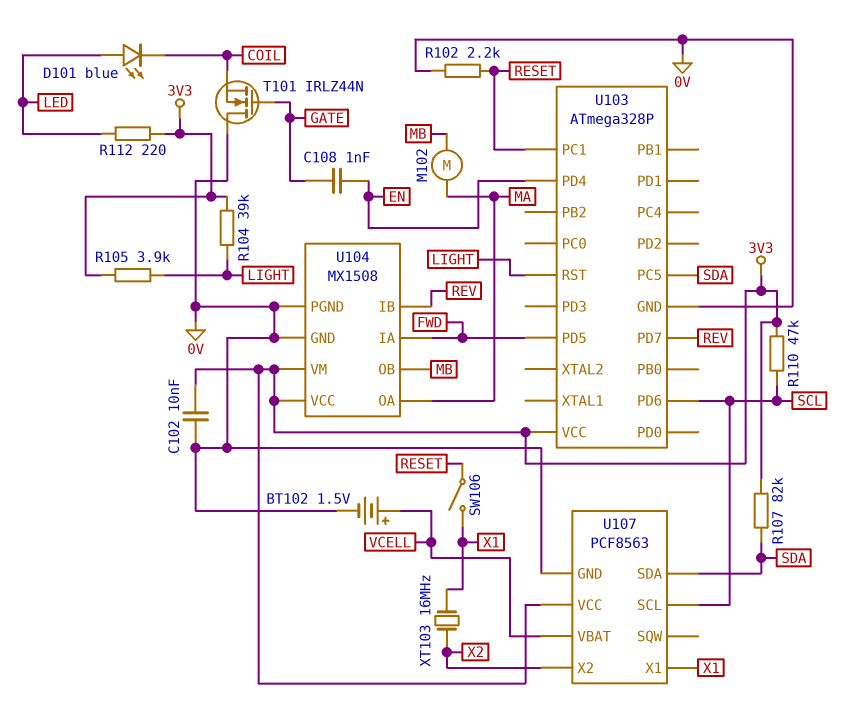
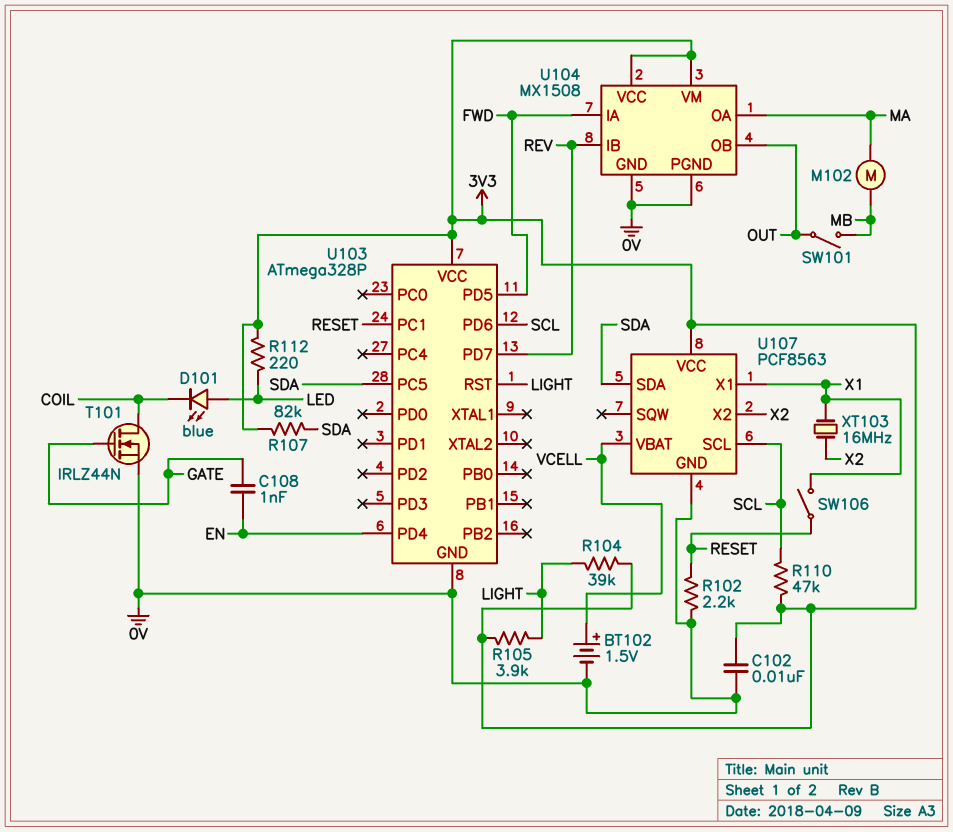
SW101: none -> switch (MB, OUT)
T101: NMOS IRLZ44N (G GATE, D 0V, S COIL) -> NMOS IRLZ44N (G GATE, D COIL, S 0V)
U104 pin OB: MB -> OUT

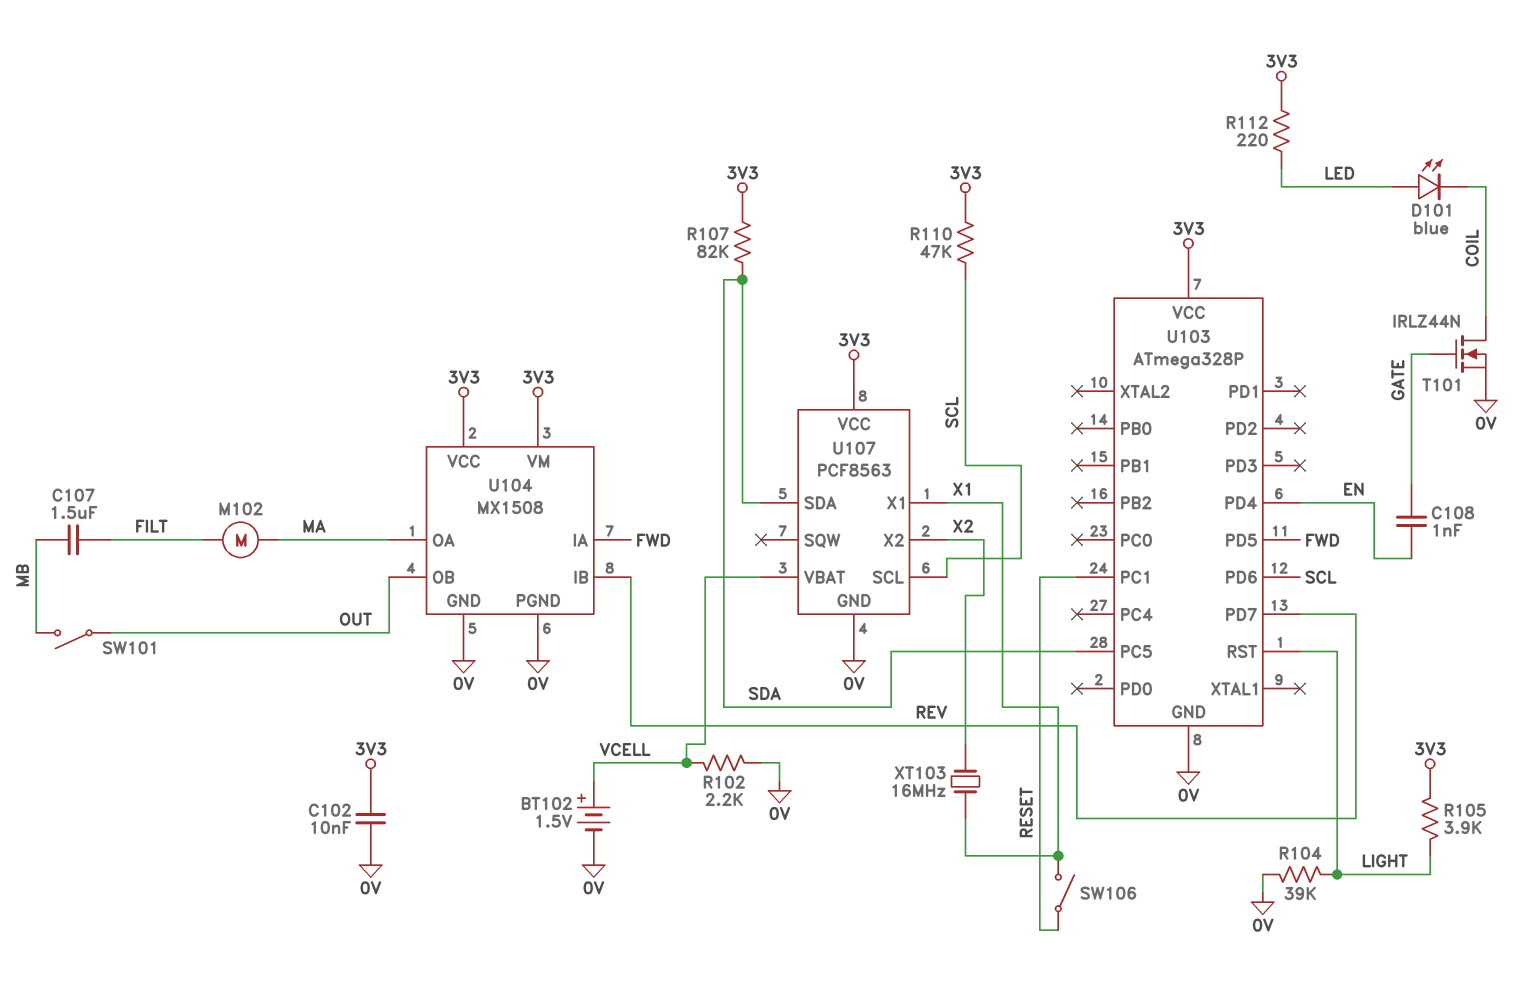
C107: none -> 1.5uF (FILT, MB)
M102: motor (MA, MB) -> motor (FILT, MA)
R102: 2.2k (0V, RESET) -> 2.2k (0V, VCELL)
R104: 39k (3V3, LIGHT) -> 39k (0V, LIGHT)

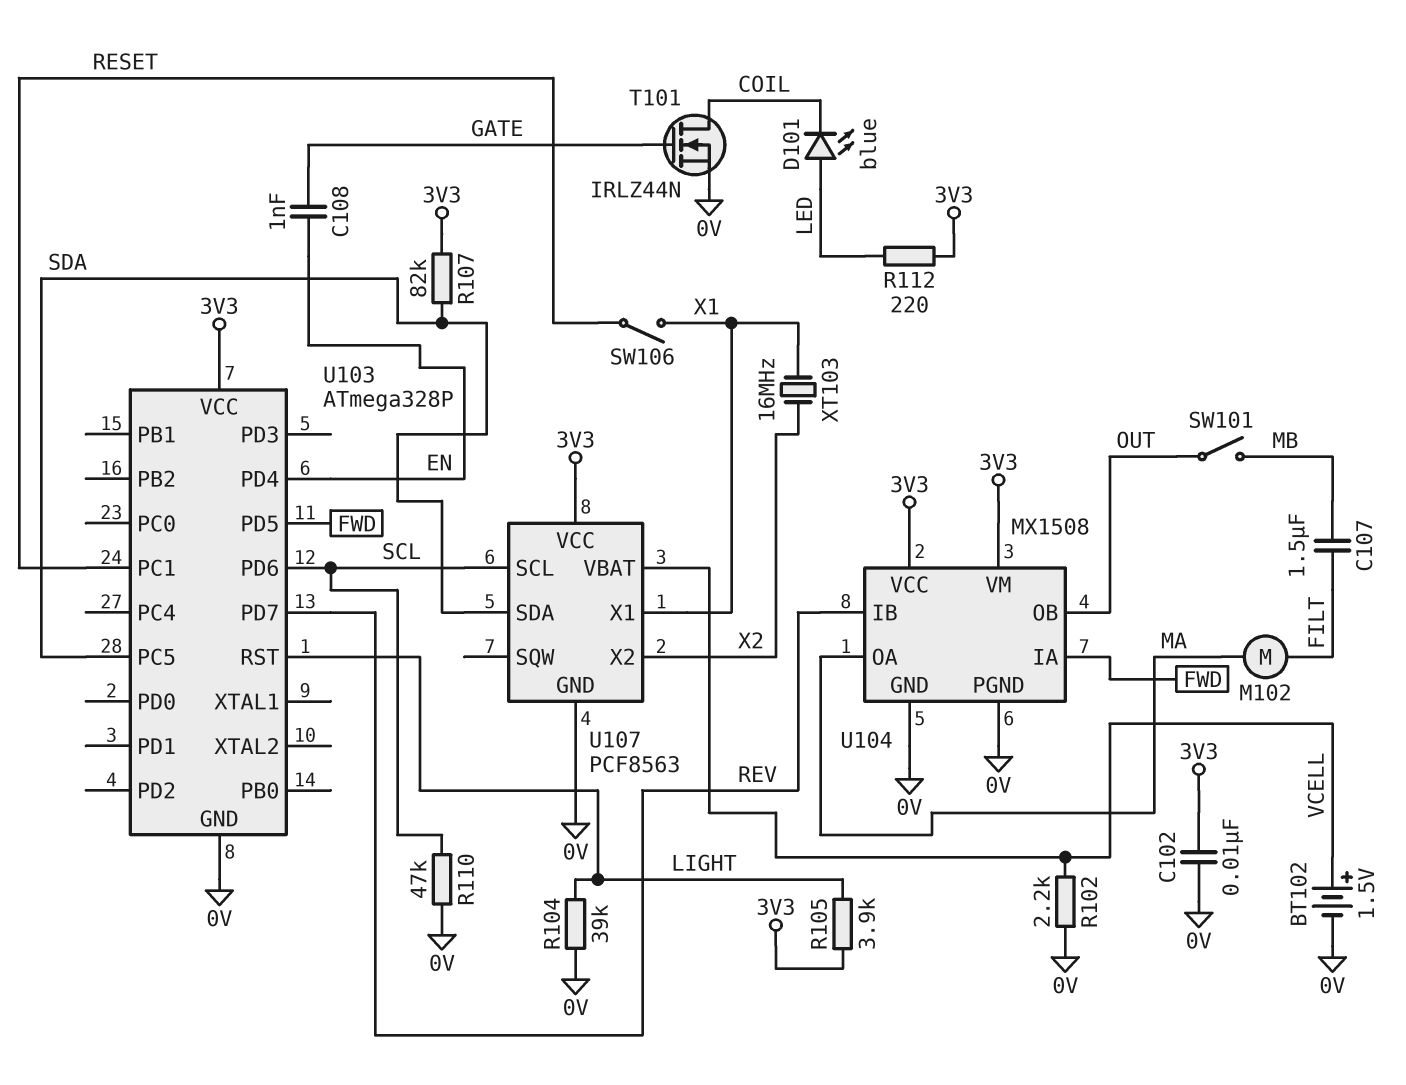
R110: 47k (3V3, SCL) -> 47k (0V, SCL)

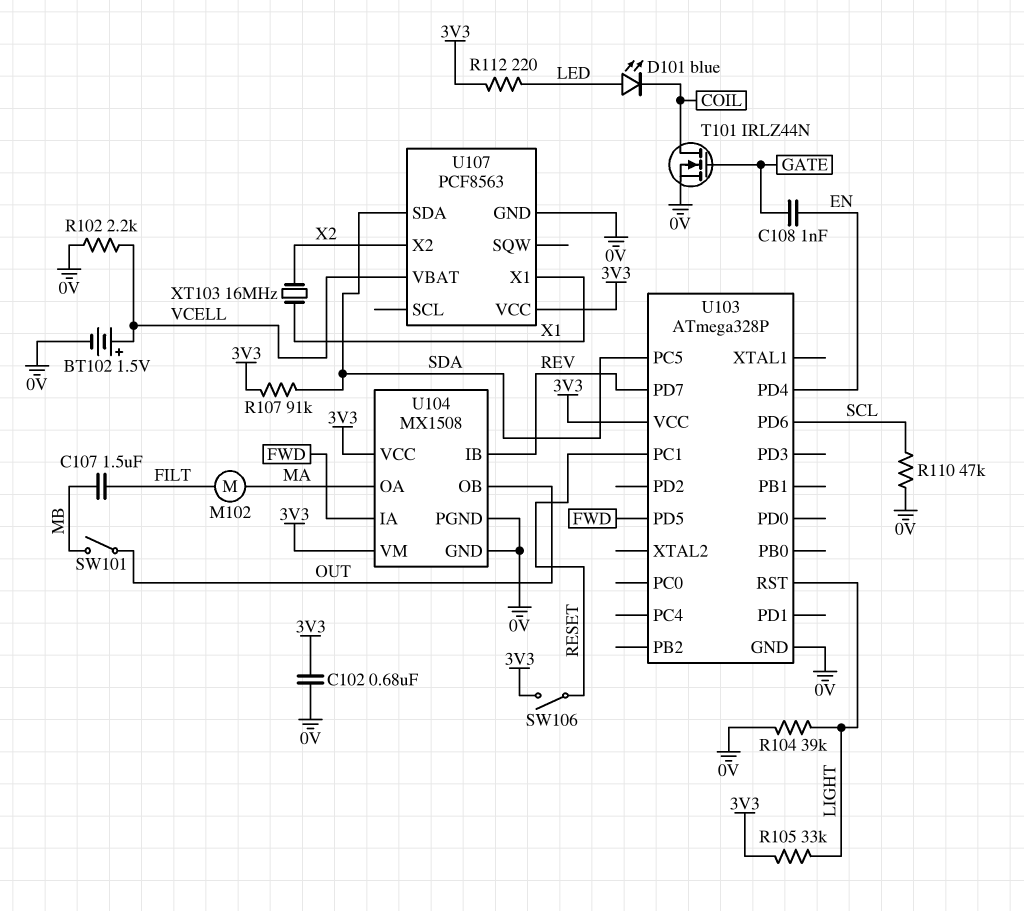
C102: 10nF (0V, 3V3) -> 680nF (0V, 3V3)
R105: 3.9k (3V3, LIGHT) -> 33k (3V3, LIGHT)
R107: 82k (3V3, SDA) -> 91k (3V3, SDA)
SW106: switch (RESET, X1) -> switch (3V3, RESET)
U107 pin SCL: SCL -> none

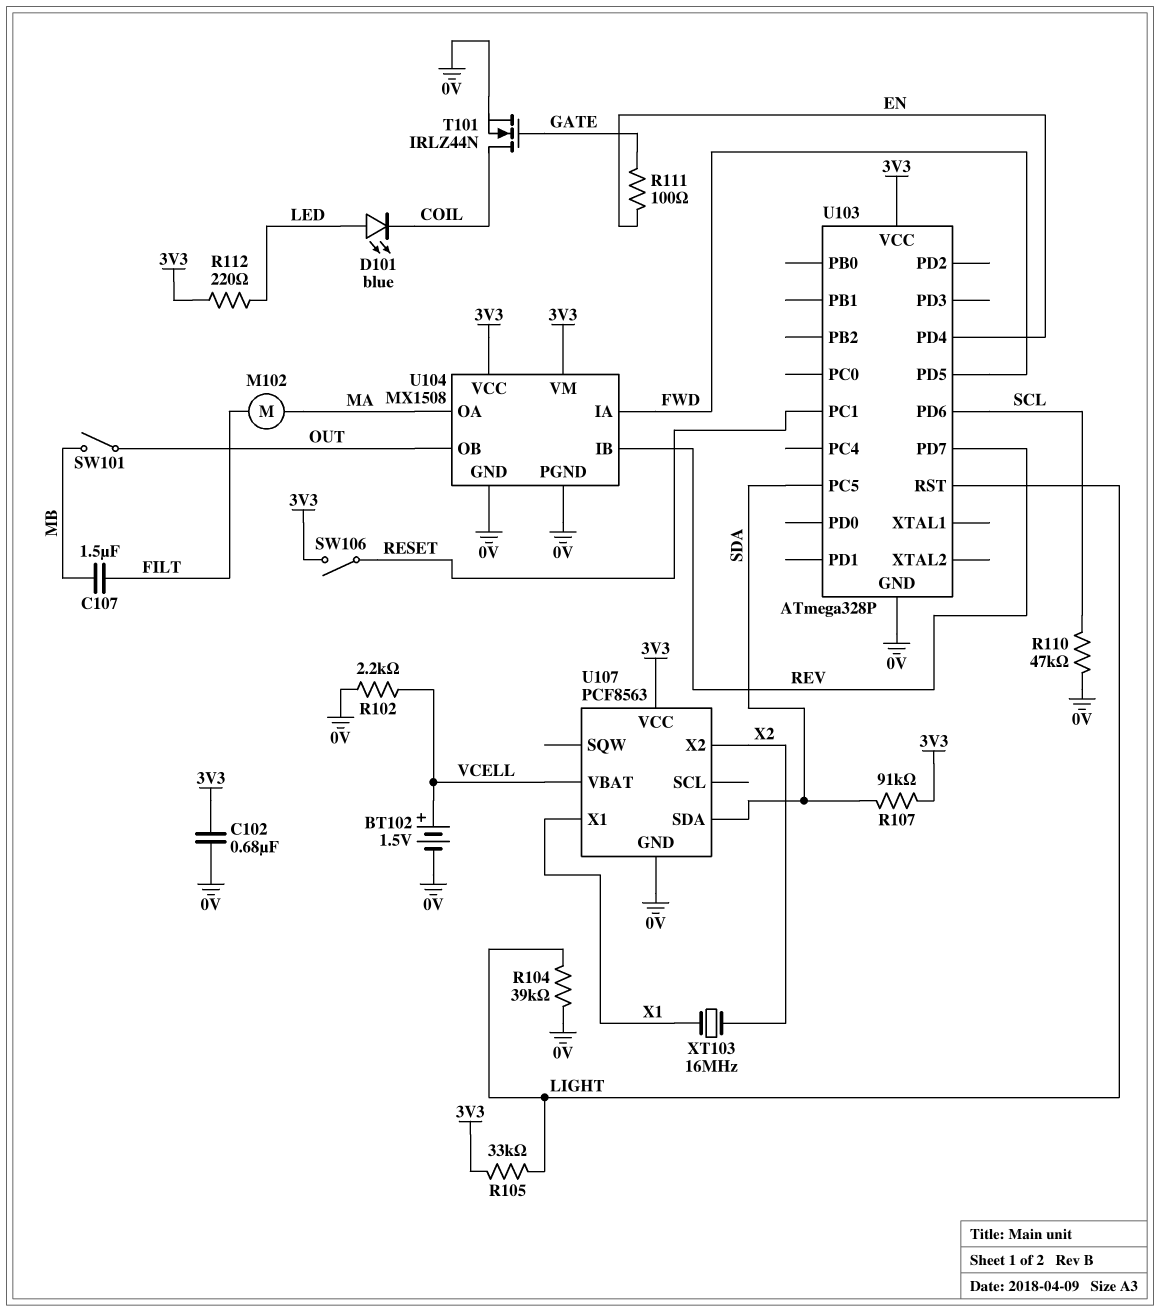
C108: 1nF (EN, GATE) -> none
R111: none -> 100 (EN, GATE)

